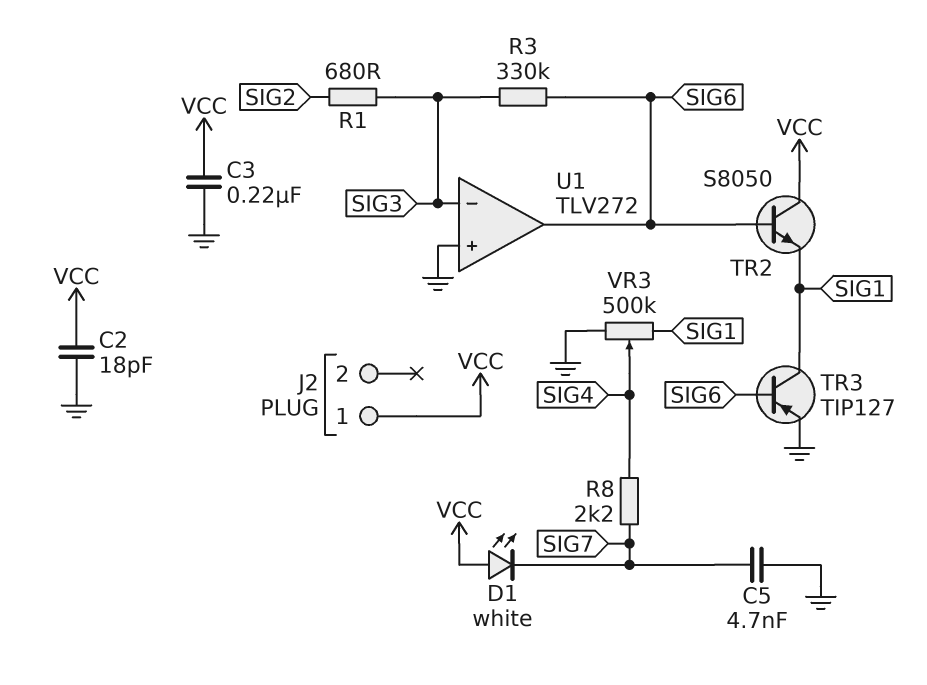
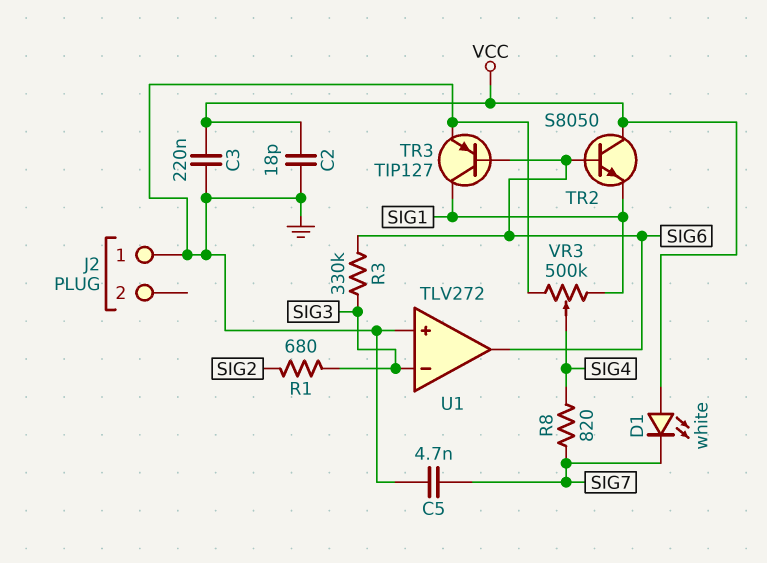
J2 pin 1: VCC -> GND
R8: 2.2k (SIG4, SIG7) -> 820 (SIG4, SIG7)

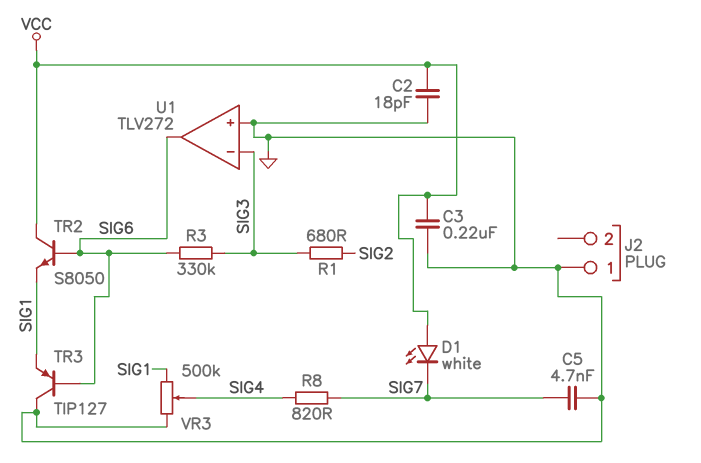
TR3: PNP TIP127 (B SIG6, C SIG1, E GND) -> PNP TIP127 (B SIG6, C GND, E SIG1)

